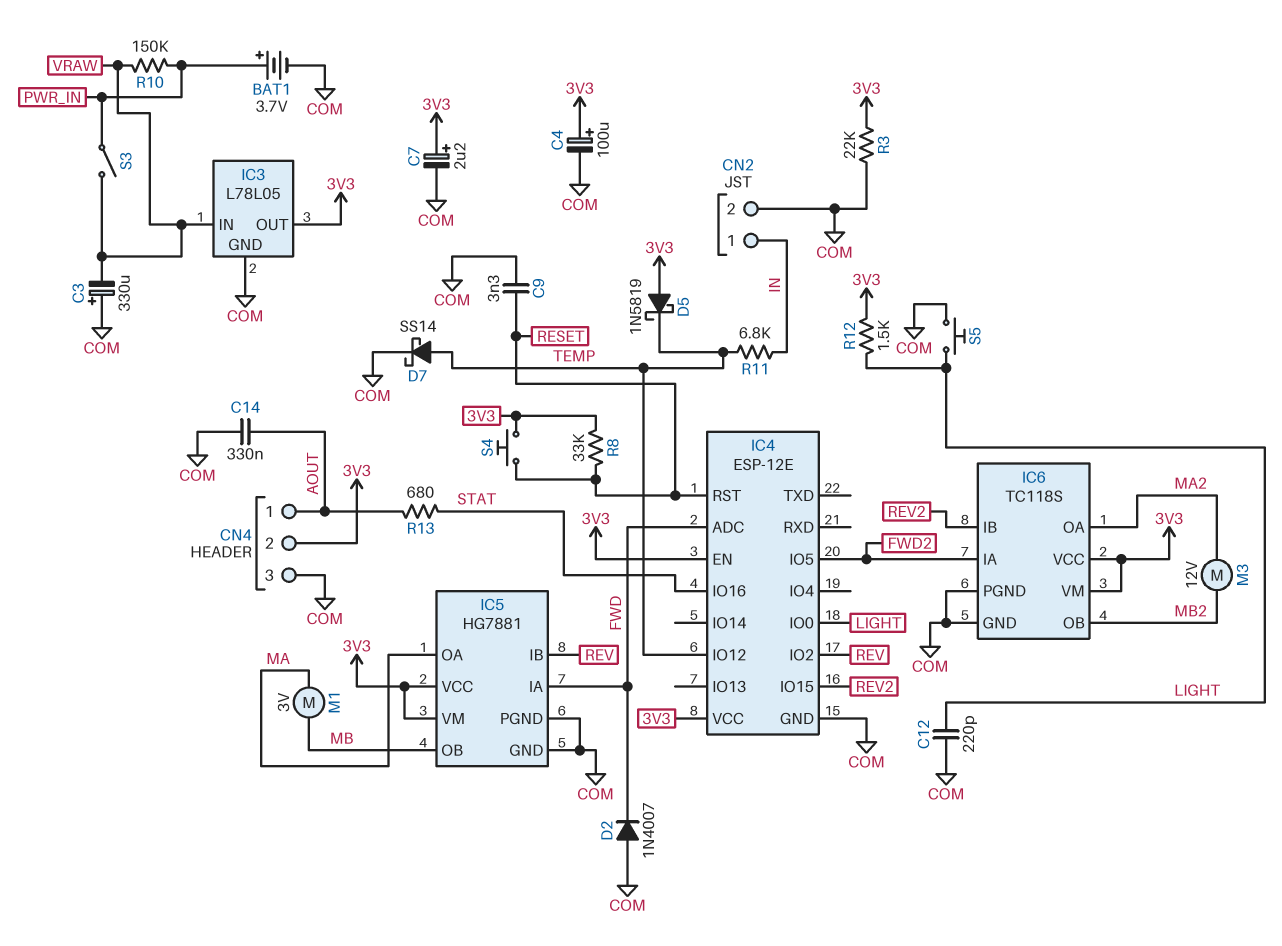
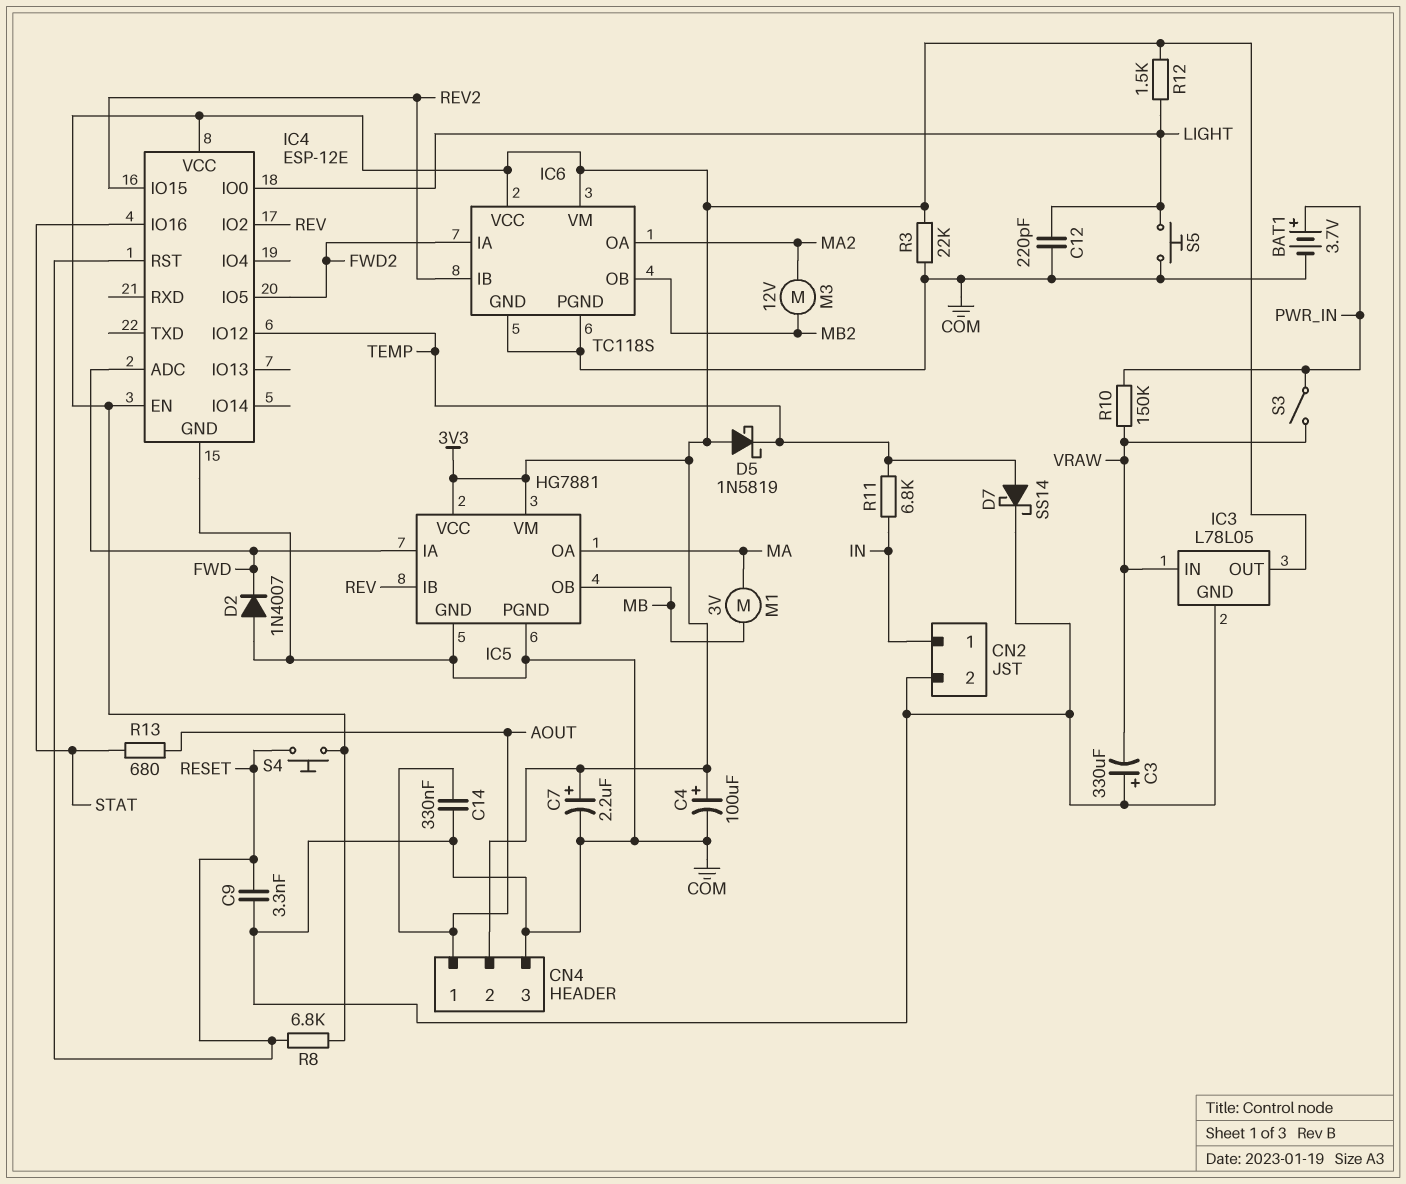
R8: 33k (3V3, RESET) -> 6.8k (3V3, RESET)

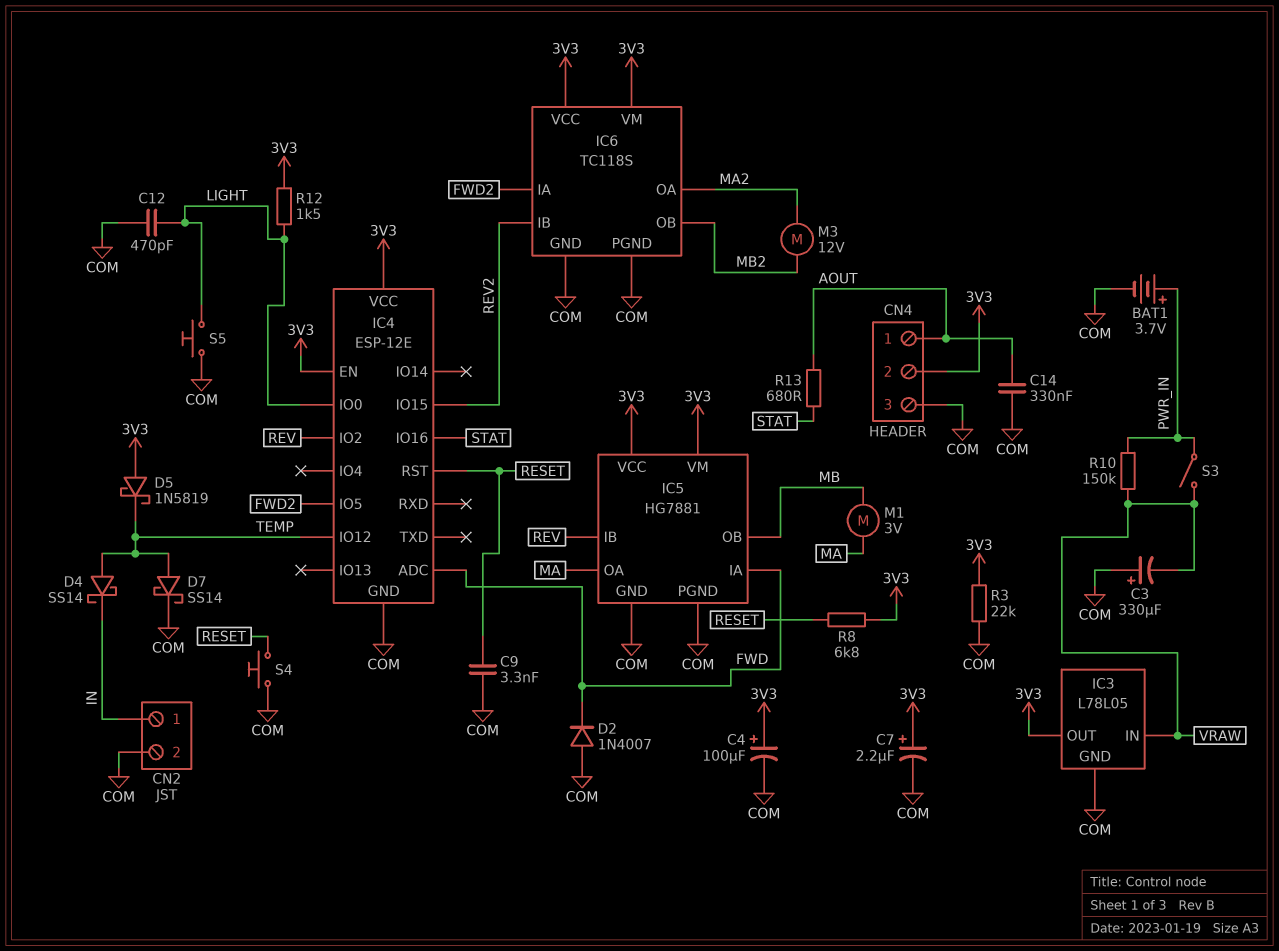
C12: 220pF (COM, LIGHT) -> 470pF (COM, LIGHT)
D4: none -> schottky SS14 (A TEMP, K IN)
R11: 6.8k (IN, TEMP) -> none
S4: button (3V3, RESET) -> button (COM, RESET)

